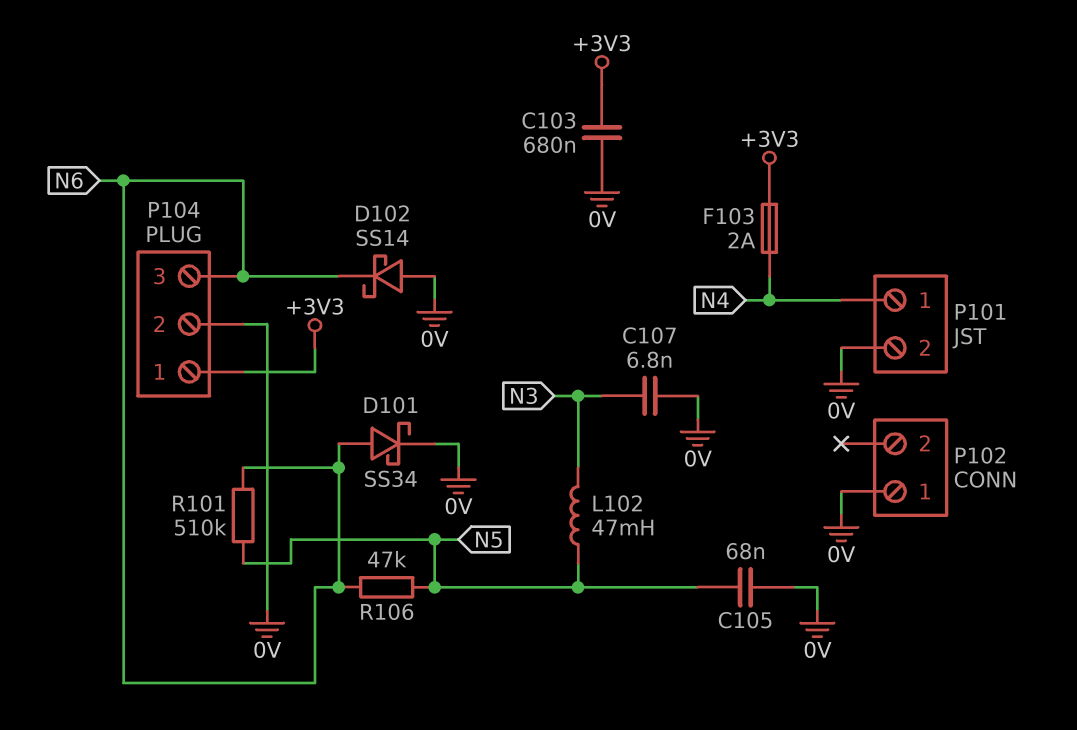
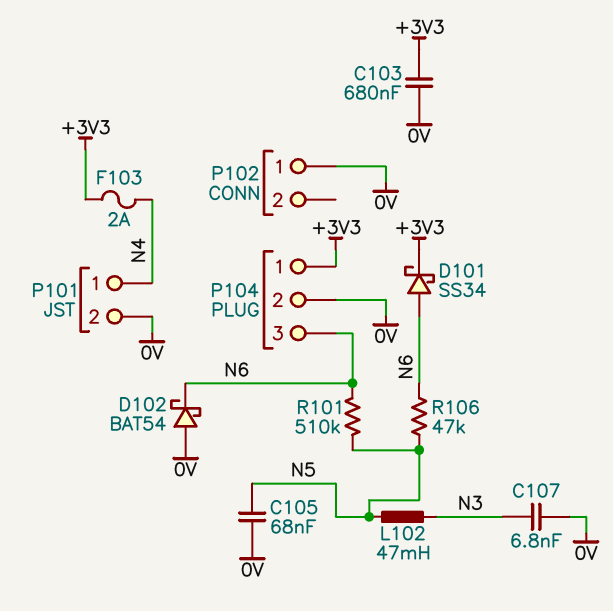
D101: schottky SS34 (A N6, K 0V) -> schottky SS34 (A N6, K +3V3)
D102: schottky SS14 (A 0V, K N6) -> schottky BAT54 (A 0V, K N6)

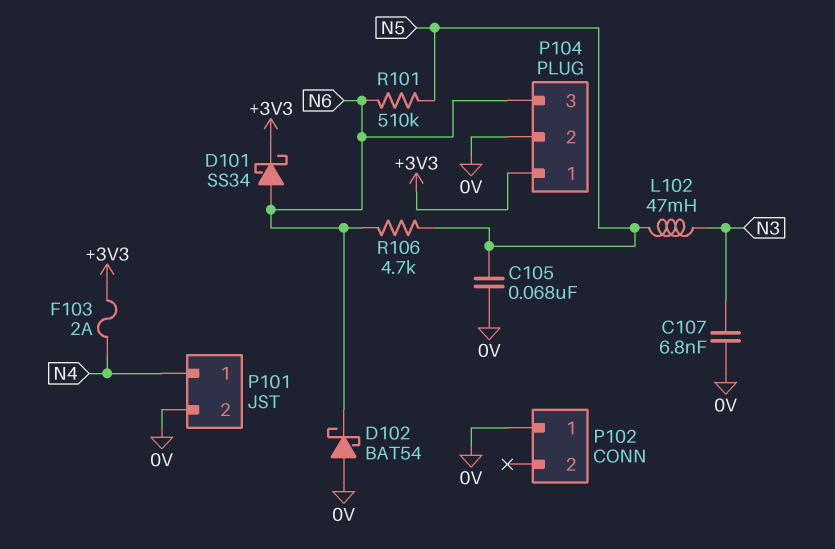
C103: 680nF (+3V3, 0V) -> none
R106: 47k (N5, N6) -> 4.7k (N5, N6)

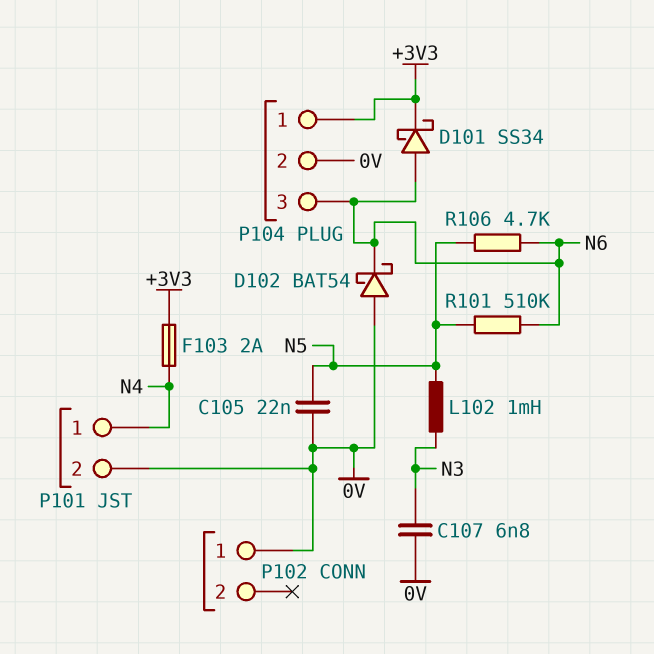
C105: 68nF (0V, N5) -> 22nF (0V, N5)
L102: 47mH (N3, N5) -> 1mH (N3, N5)

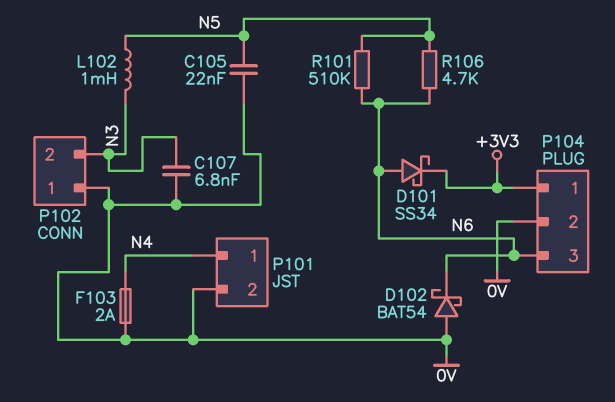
F103: 2A (+3V3, N4) -> 2A (0V, N4)
P102 pin 2: none -> N3

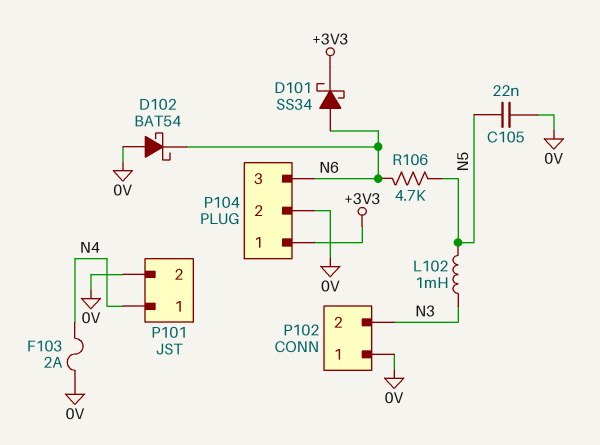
C107: 6.8nF (0V, N3) -> none
R101: 510k (N5, N6) -> none

